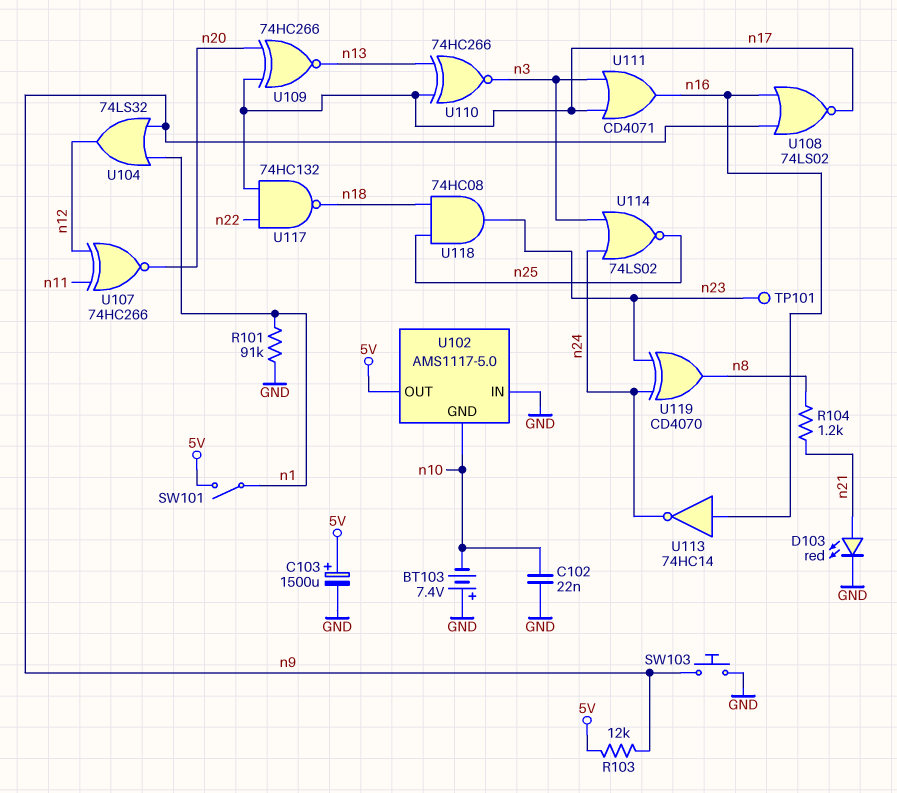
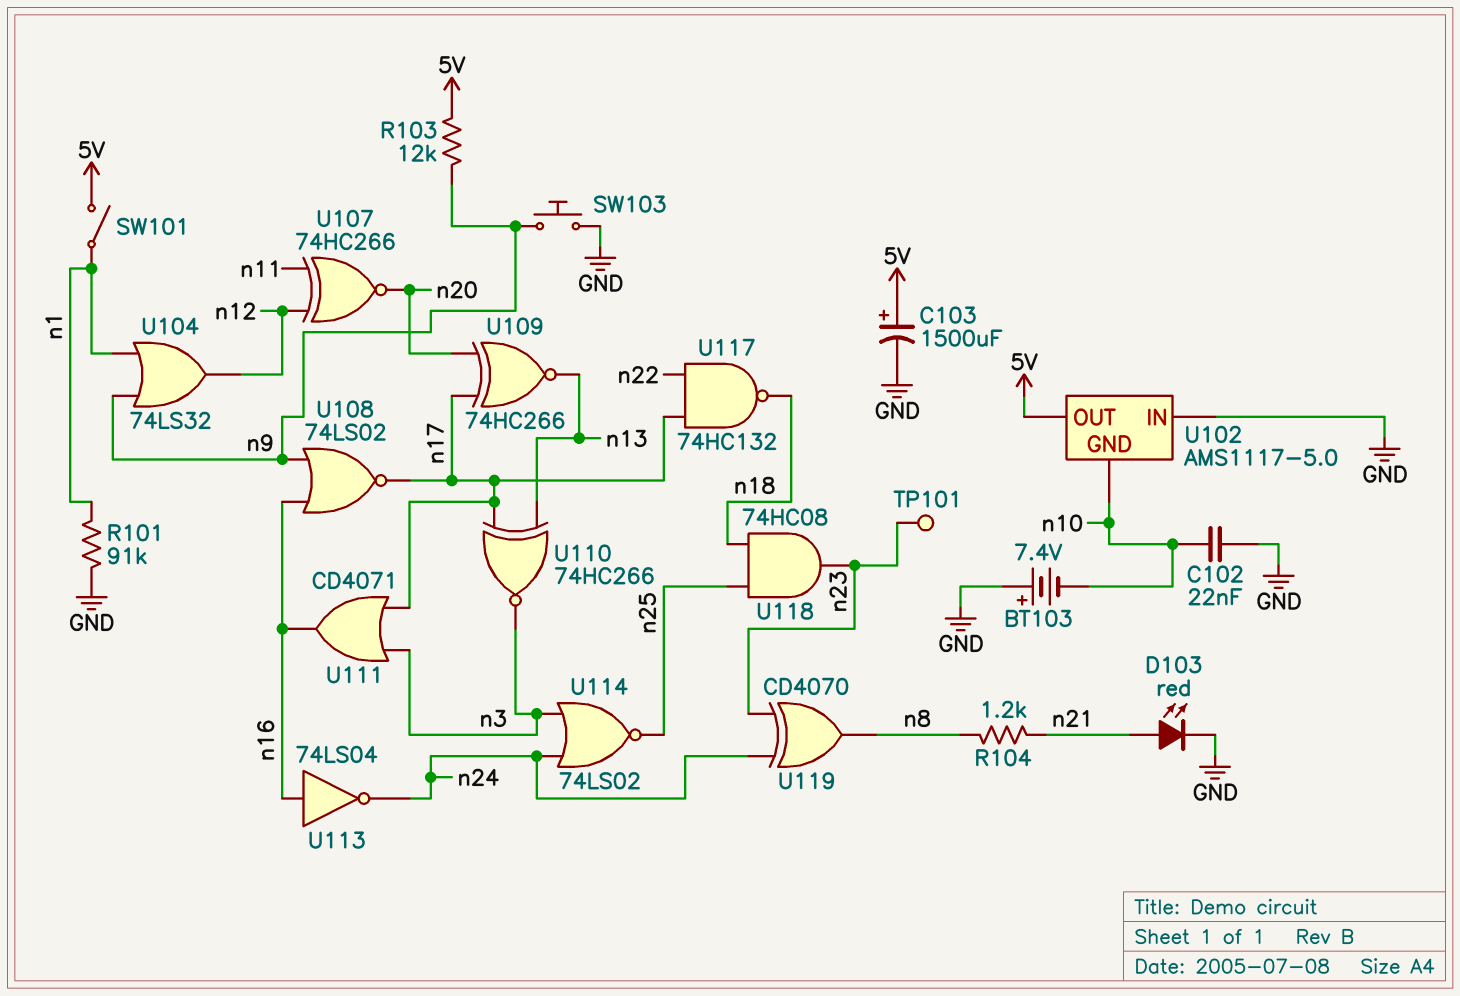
U113: NOT 74HC14 (in n16, out n24) -> NOT 74LS04 (in n16, out n24)

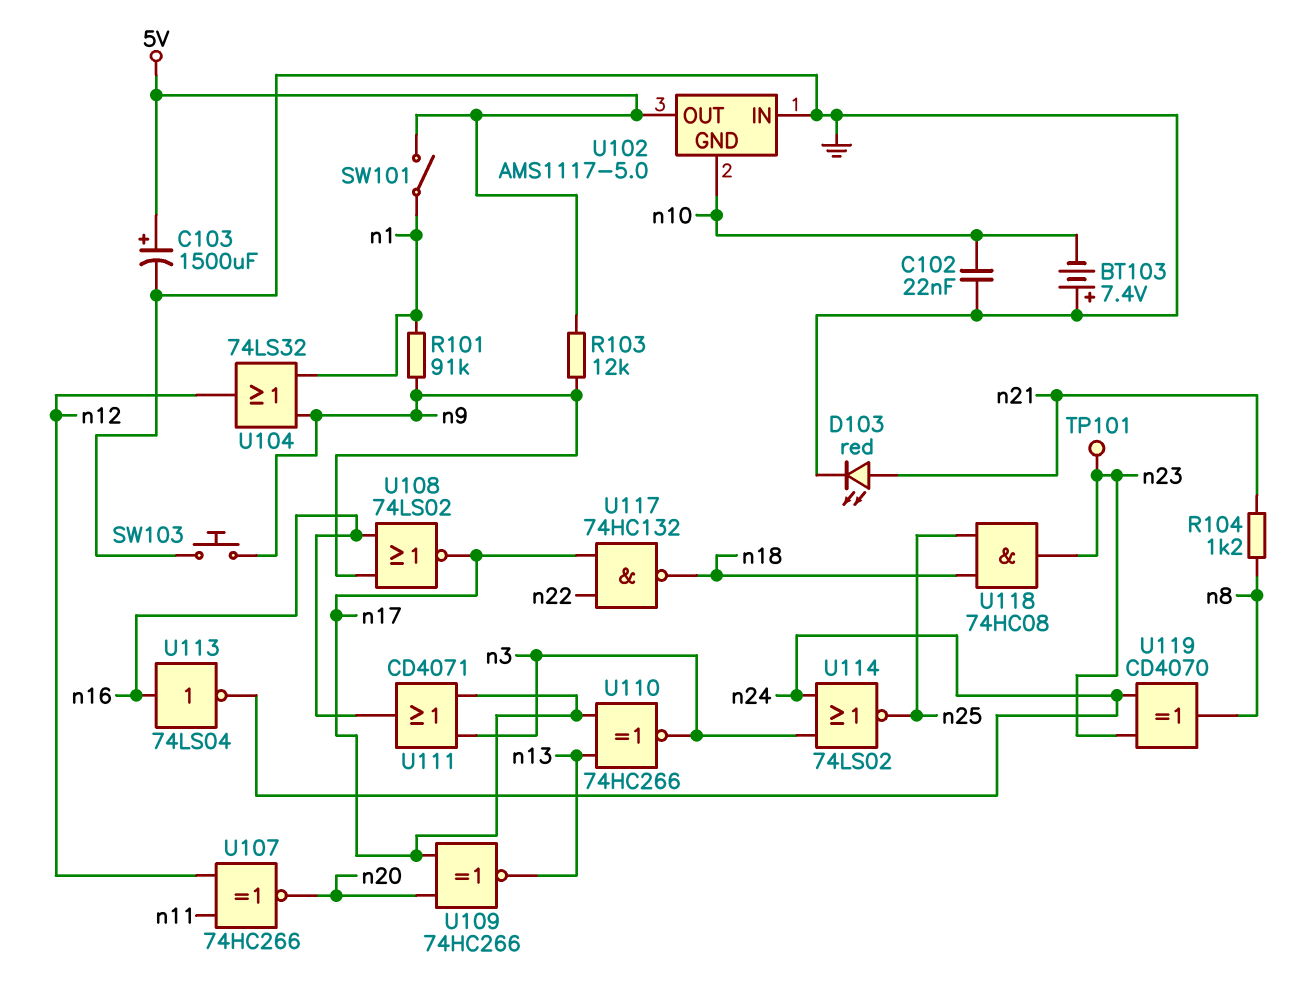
R101: 91k (GND, n1) -> 91k (n1, n9)

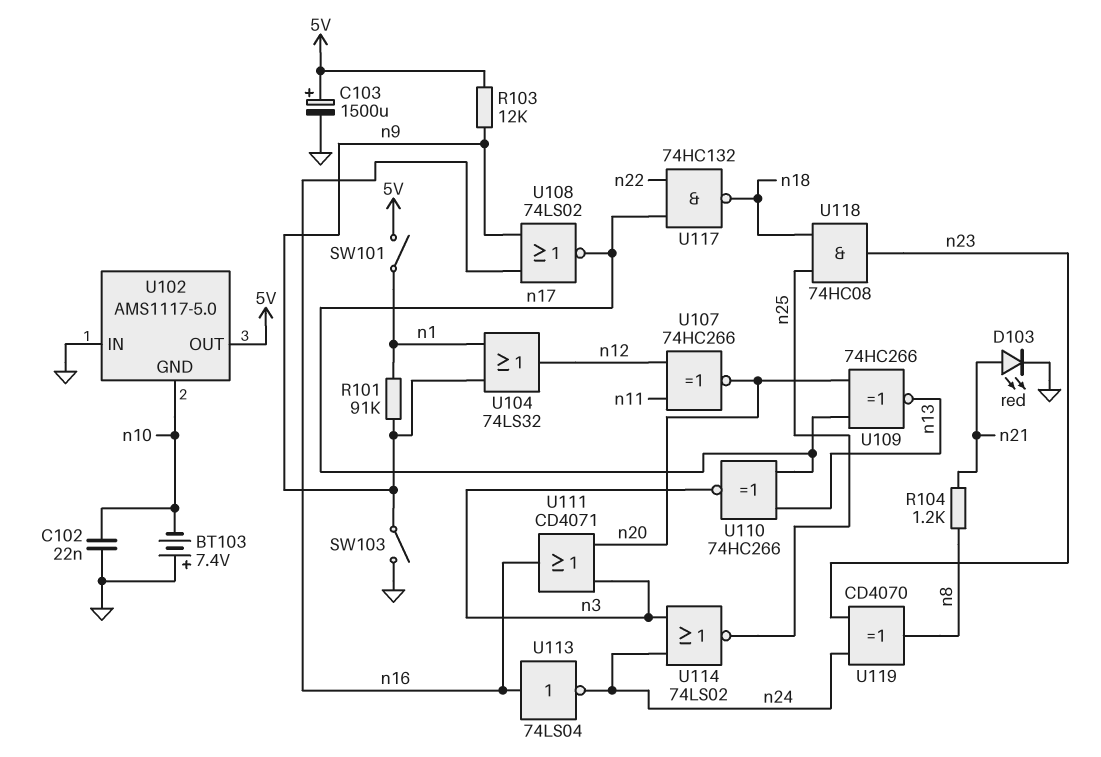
SW103: button (GND, n9) -> switch (GND, n9)
TP101: test point (n23) -> none
U111: OR CD4071 (in n3, in n17, out n16) -> OR CD4071 (in n3, in n20, out n16)

